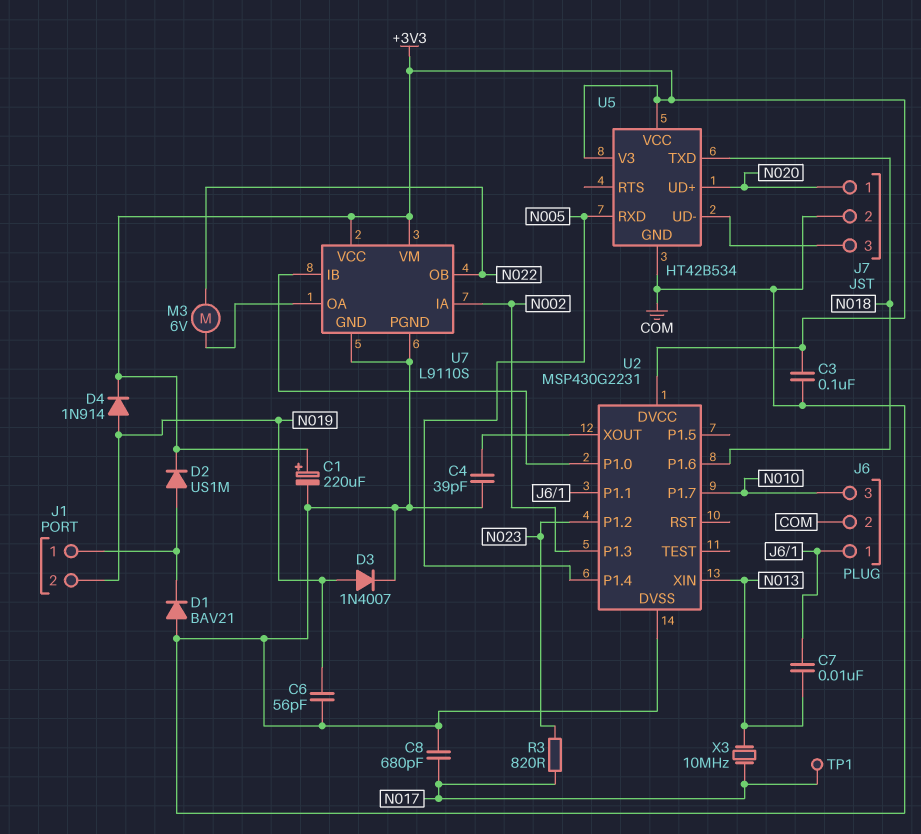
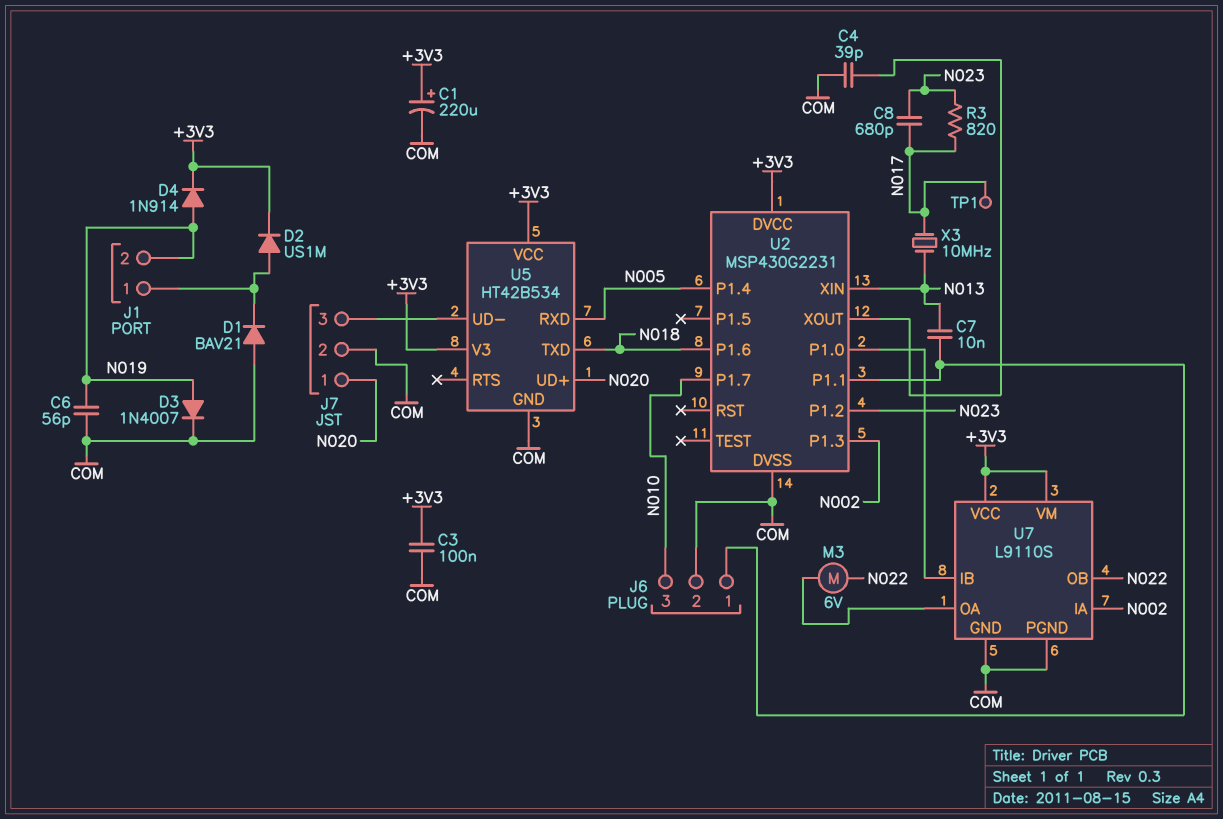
C8: 680pF (COM, N017) -> 680pF (N017, N023)

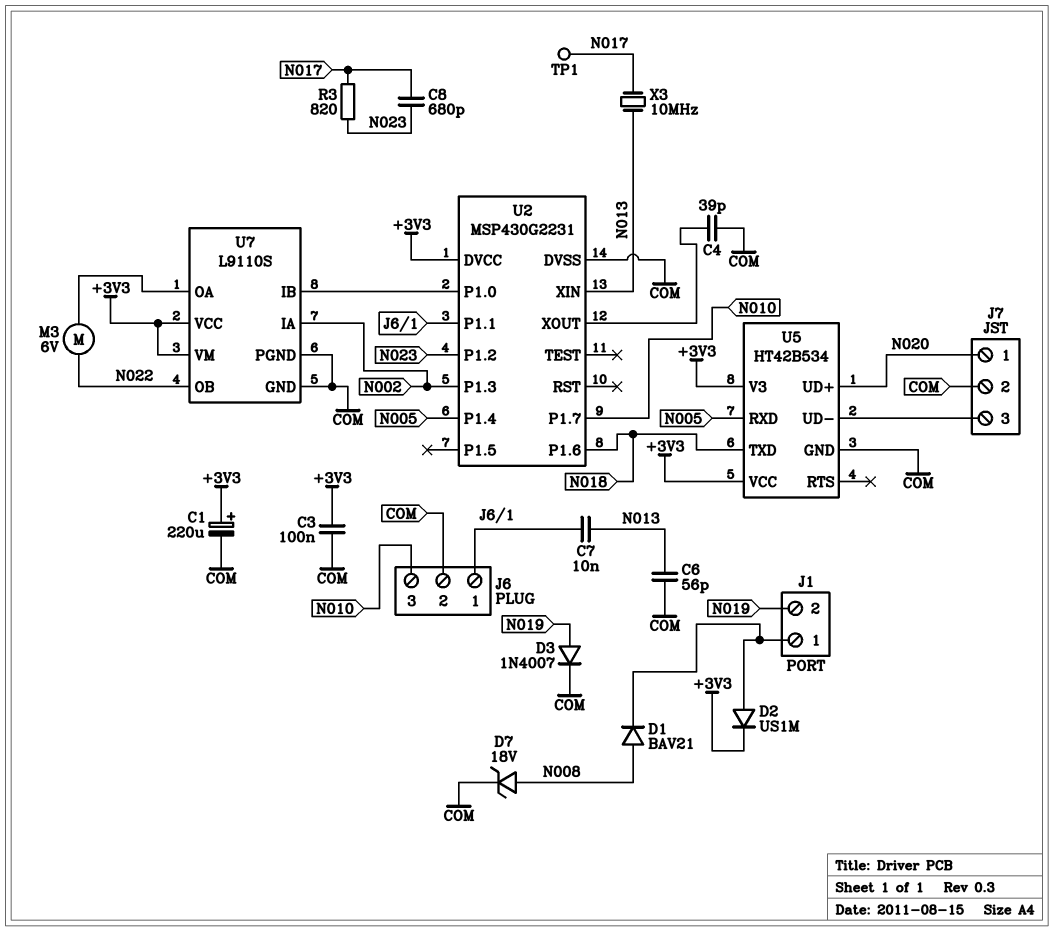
C6: 56pF (COM, N019) -> 56pF (COM, N013)
D1: diode BAV21 (A COM, K J1/1) -> diode BAV21 (A N008, K J1/1)
D4: diode 1N914 (A N019, K +3V3) -> none
D7: none -> zener 18V (A N008, K COM)

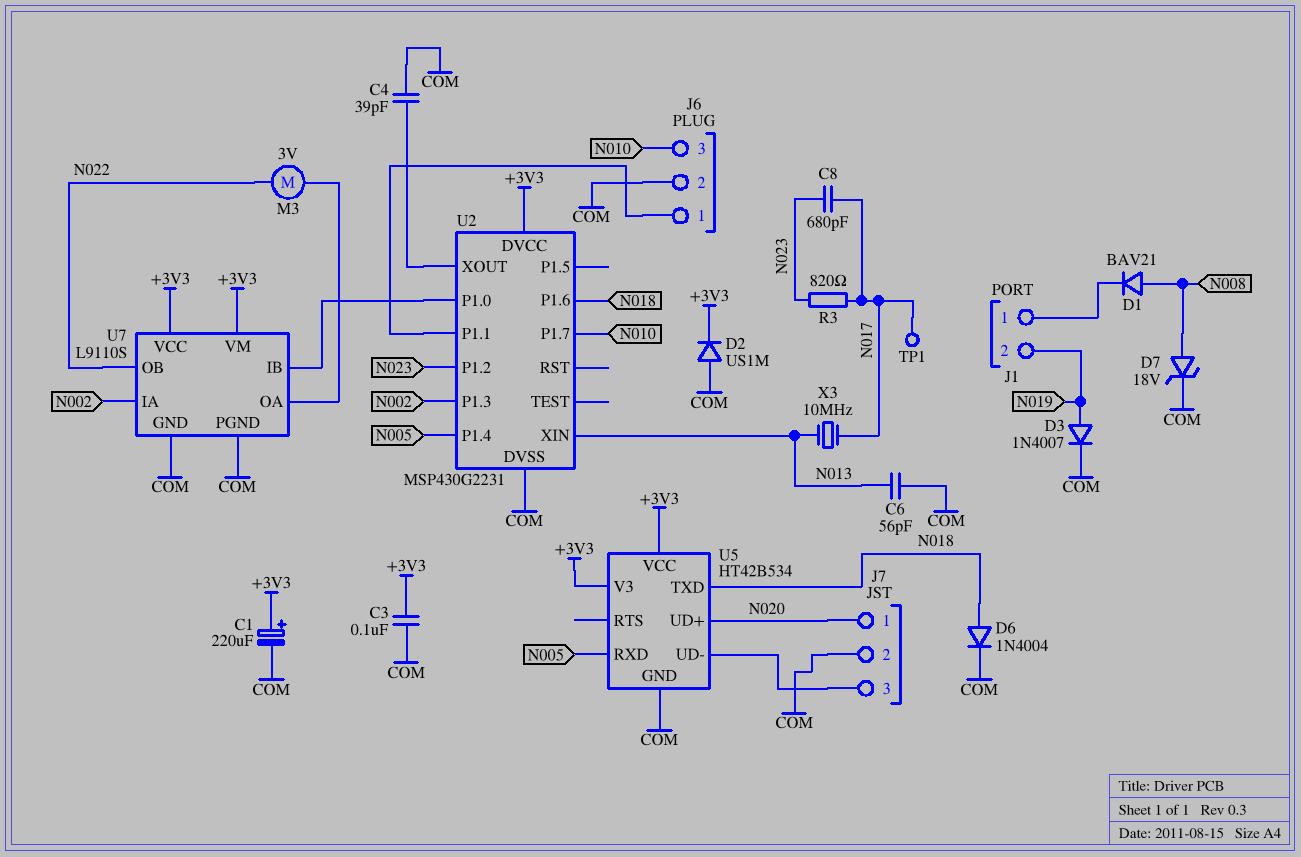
C7: 10nF (J6/1, N013) -> none
D2: diode US1M (A J1/1, K +3V3) -> diode US1M (A COM, K +3V3)
D6: none -> diode 1N4004 (A N018, K COM)
M3: motor 6V (N022, U7/OA) -> motor 3V (N022, U7/OA)

